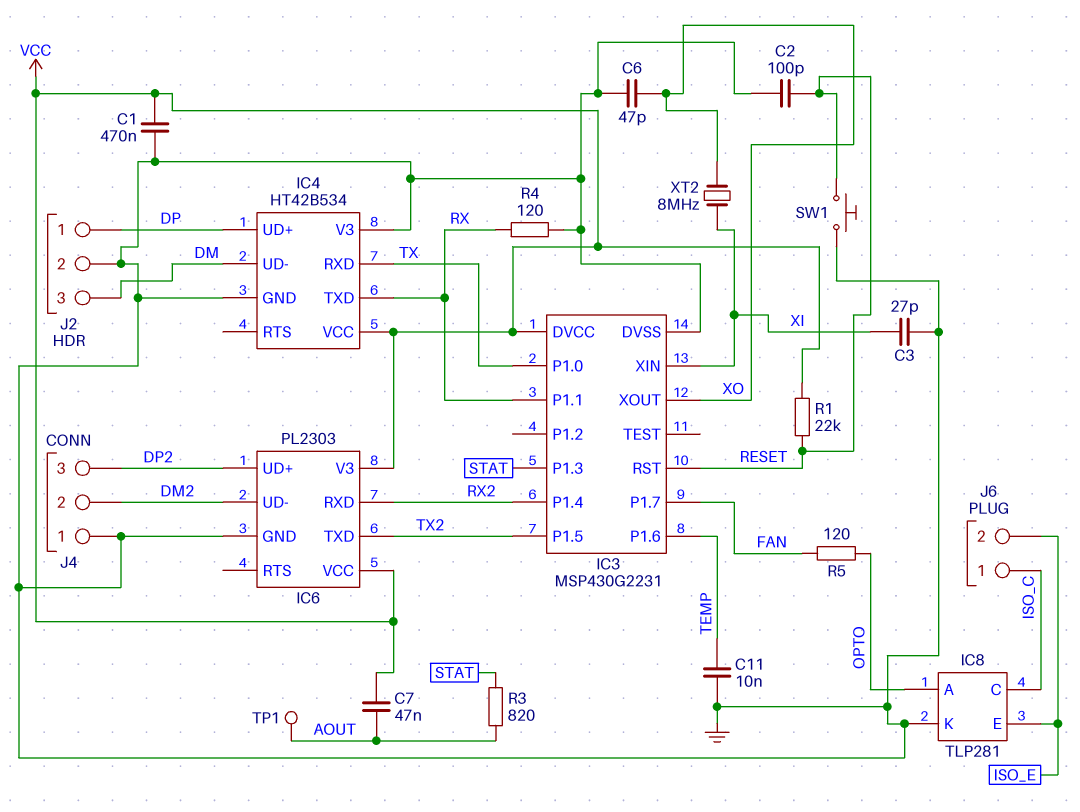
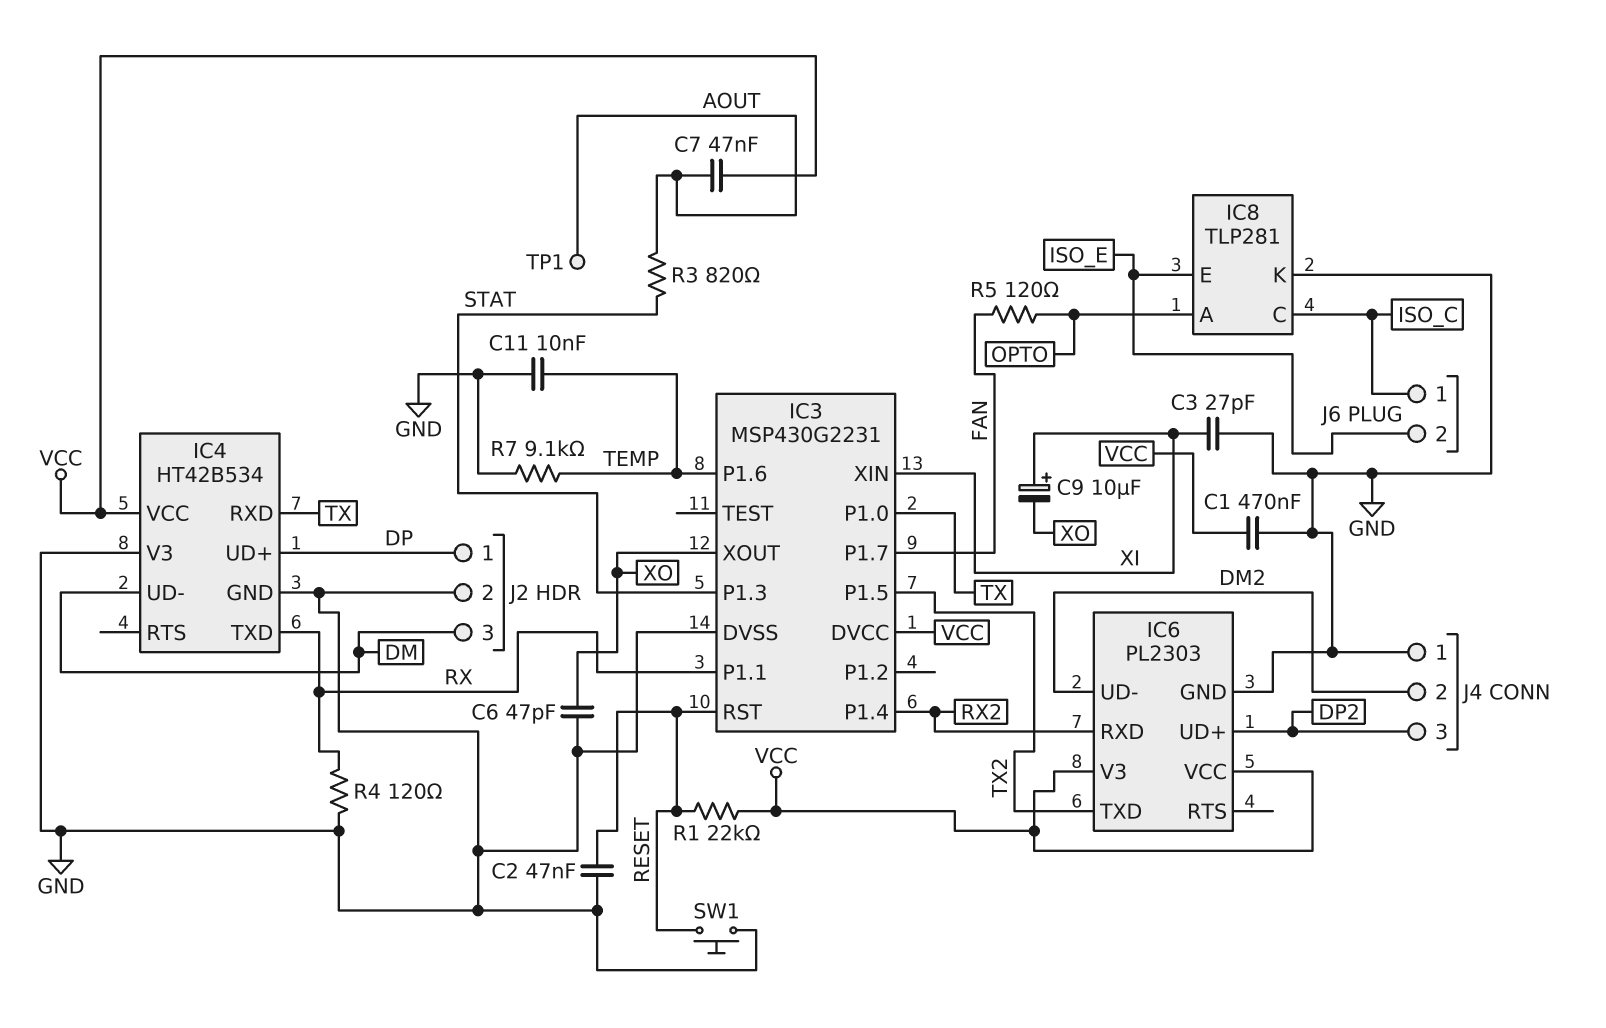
C2: 100pF (GND, RESET) -> 47nF (GND, RESET)
C9: none -> 10uF (plus XI, minus XO)
R7: none -> 9.1k (GND, TEMP)
XT2: 8MHz (XI, XO) -> none

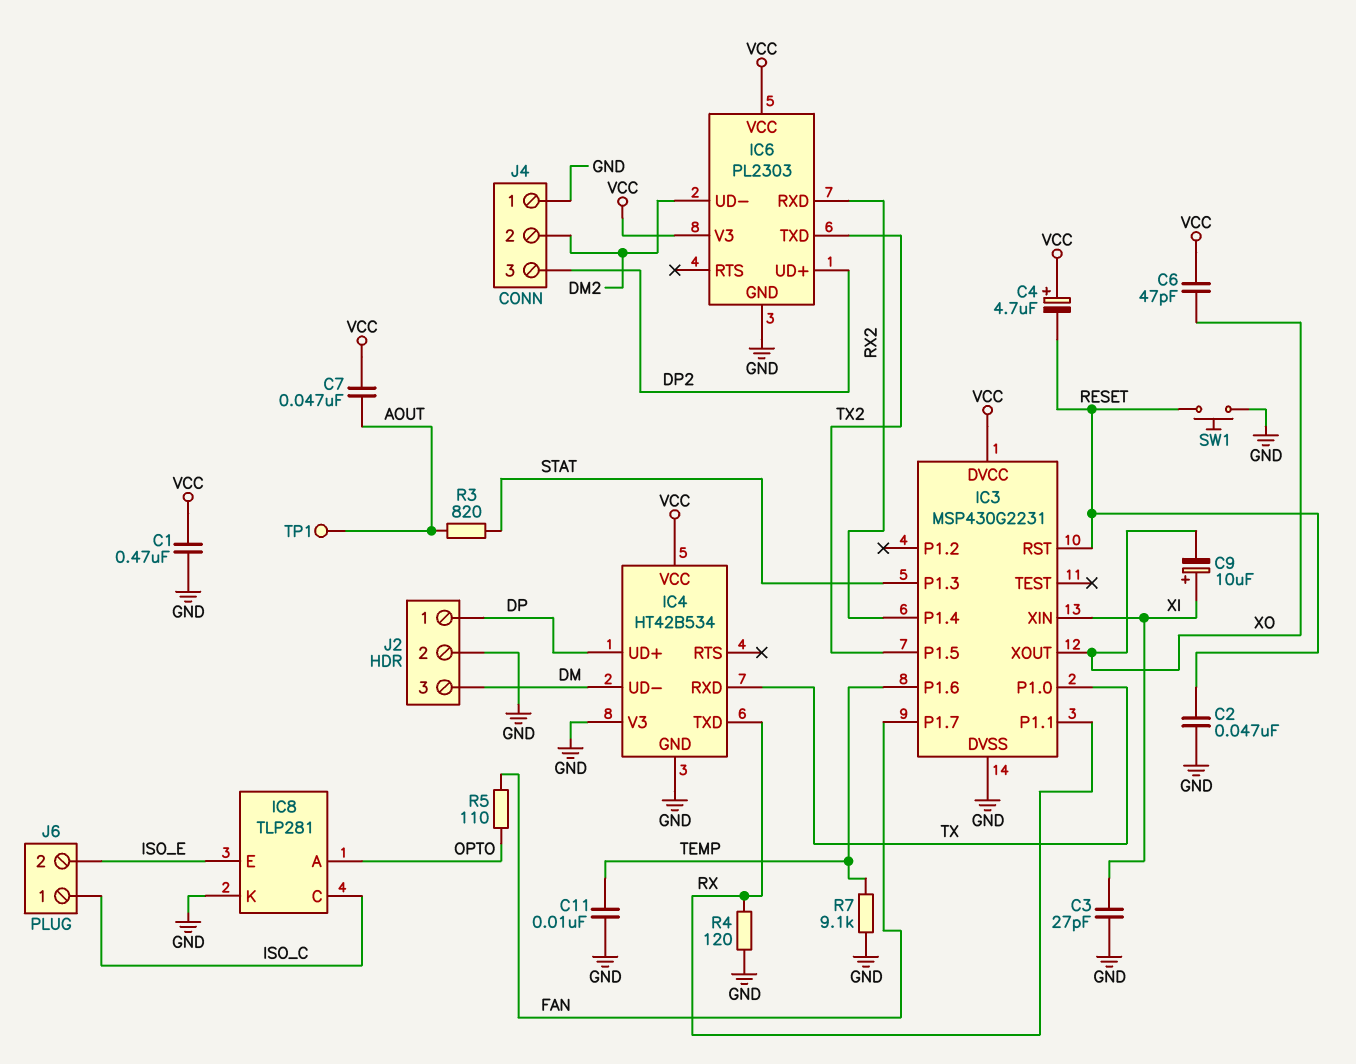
C4: none -> 4.7uF (plus VCC, minus RESET)
C6: 47pF (GND, XO) -> 47pF (VCC, XO)
R1: 22k (RESET, VCC) -> none
R5: 120 (FAN, OPTO) -> 110 (FAN, OPTO)

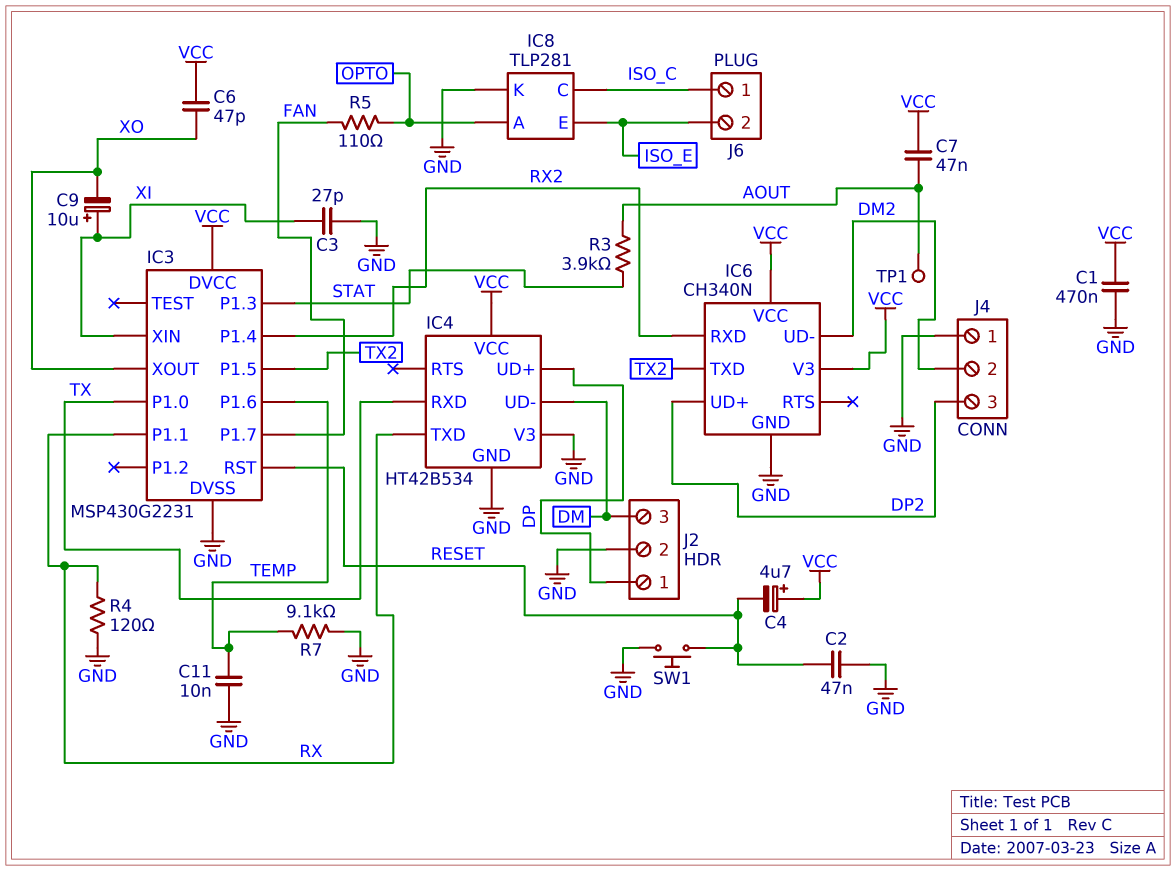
IC6: PL2303 -> CH340N
R3: 820 (AOUT, STAT) -> 3.9k (AOUT, STAT)

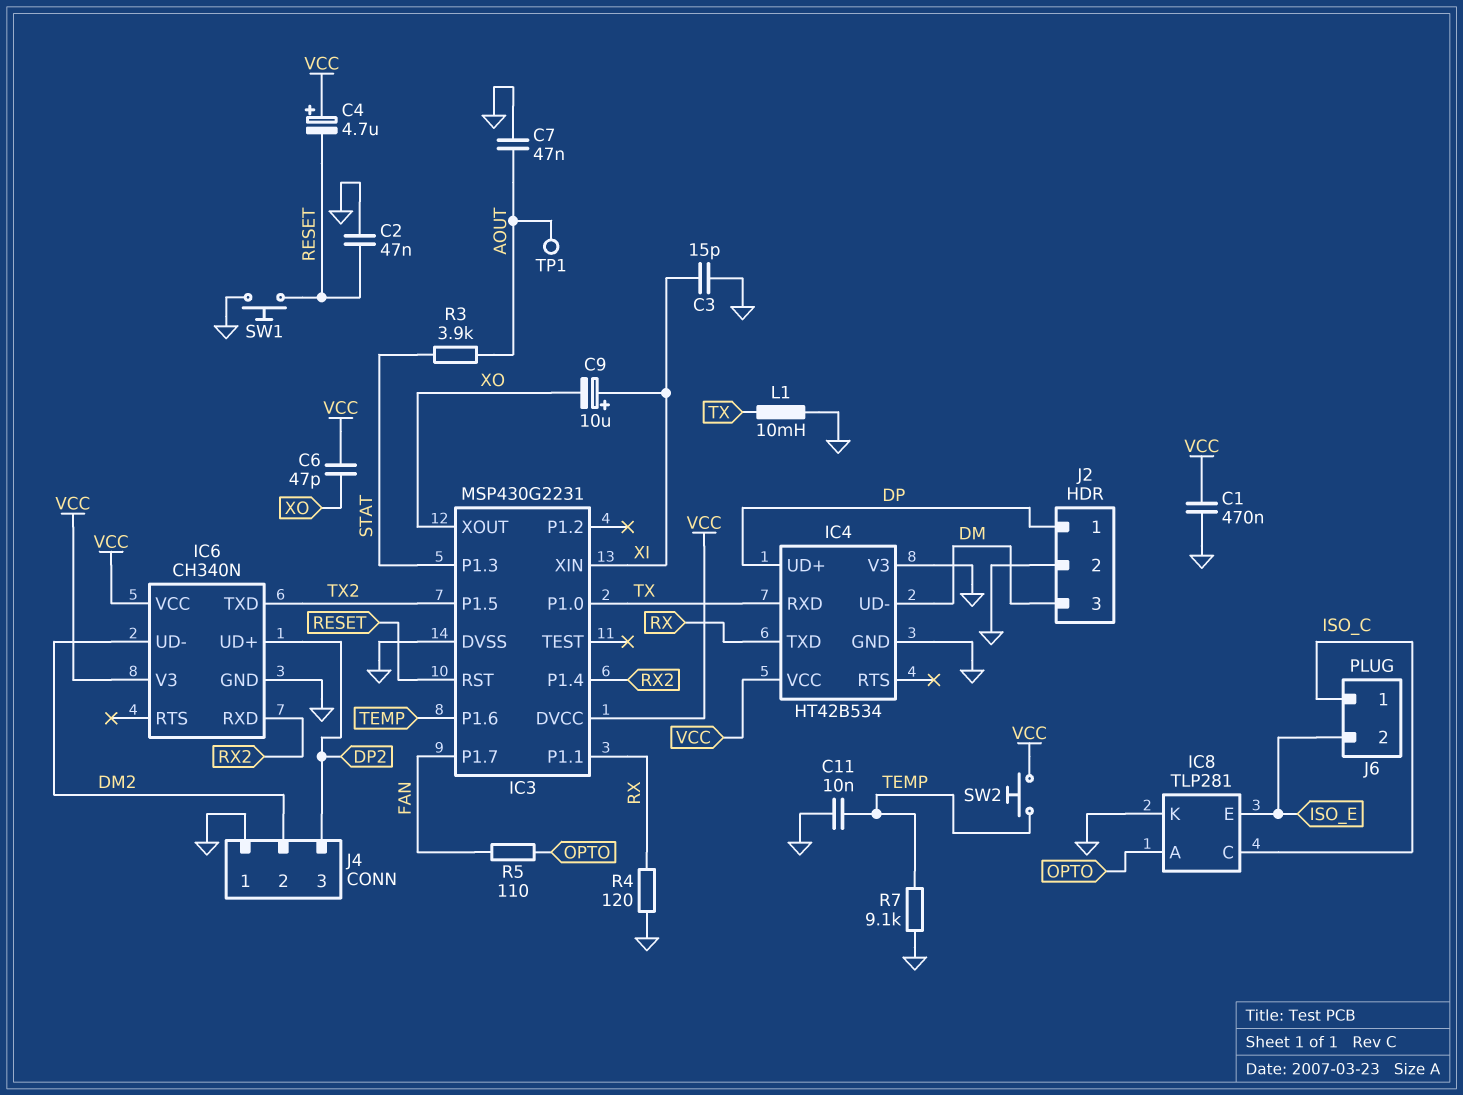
C3: 27pF (GND, XI) -> 15pF (GND, XI)
C7: 47nF (AOUT, VCC) -> 47nF (AOUT, GND)
L1: none -> 10mH (GND, TX)
SW2: none -> button (TEMP, VCC)

